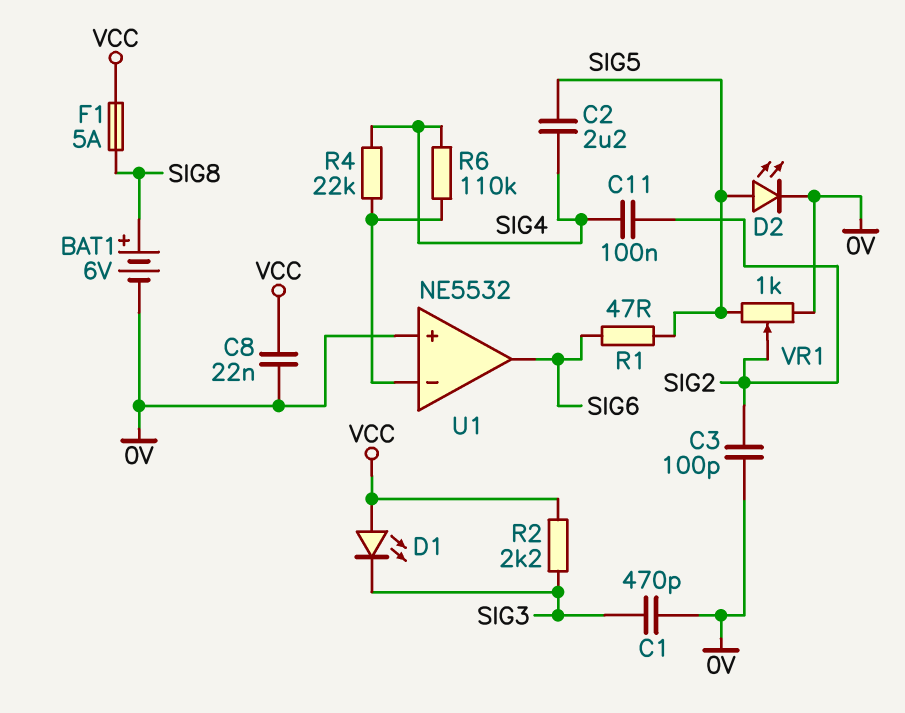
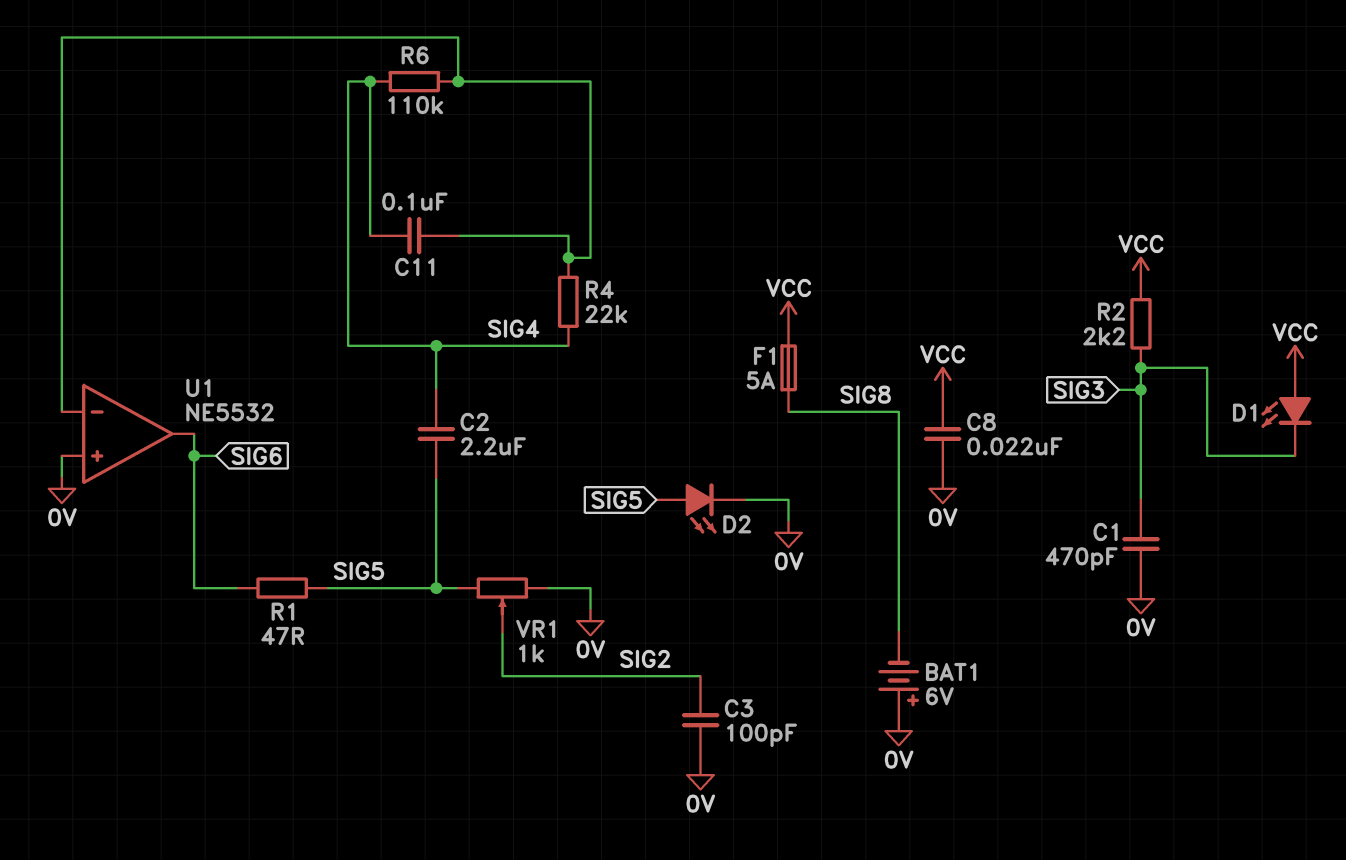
BAT1: 6V (plus SIG8, minus 0V) -> 6V (plus 0V, minus SIG8)
C11: 100nF (SIG2, SIG4) -> 100nF (SIG4, U1/in-)

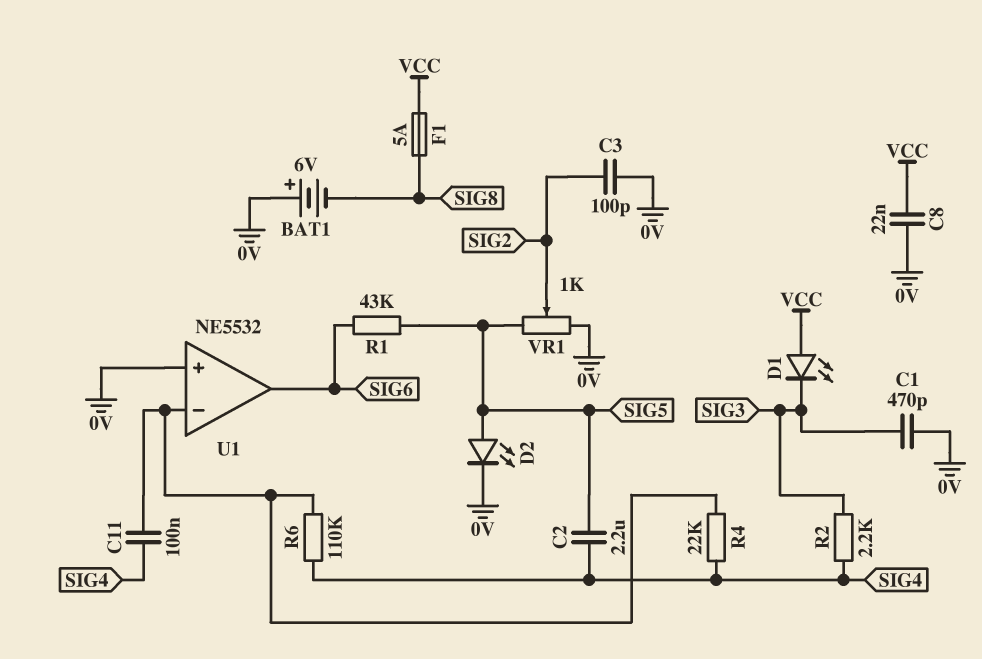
R1: 47 (SIG5, SIG6) -> 43k (SIG5, SIG6)
R2: 2.2k (SIG3, VCC) -> 2.2k (SIG3, SIG4)

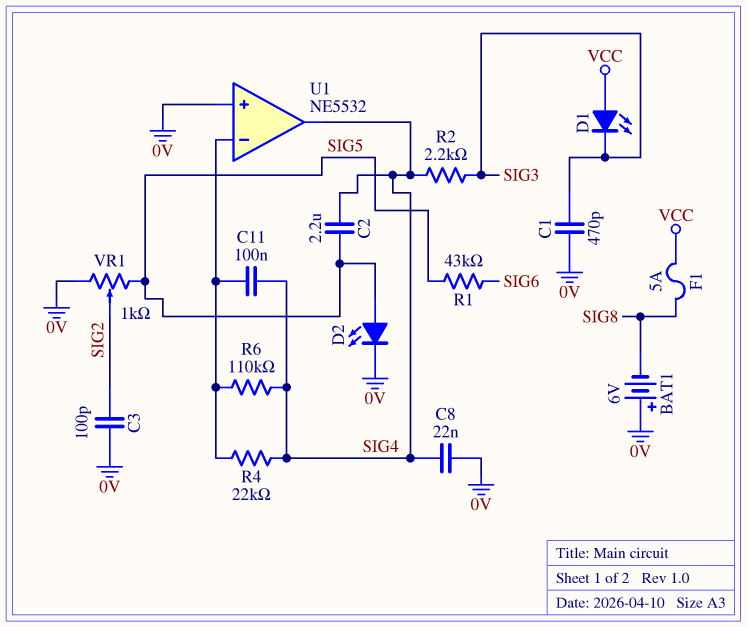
C8: 22nF (0V, VCC) -> 22nF (0V, SIG4)
U1 pin out: SIG6 -> SIG4

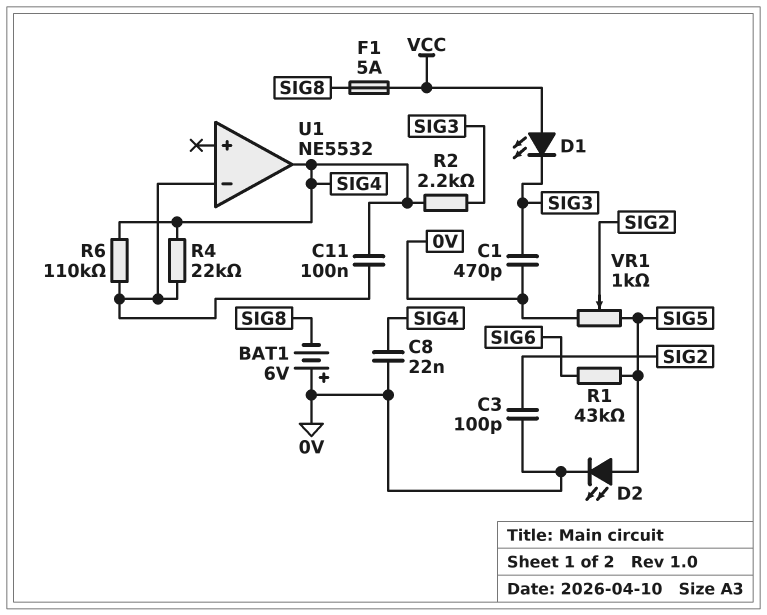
C2: 2.2uF (SIG4, SIG5) -> none
U1 pin in+: 0V -> none

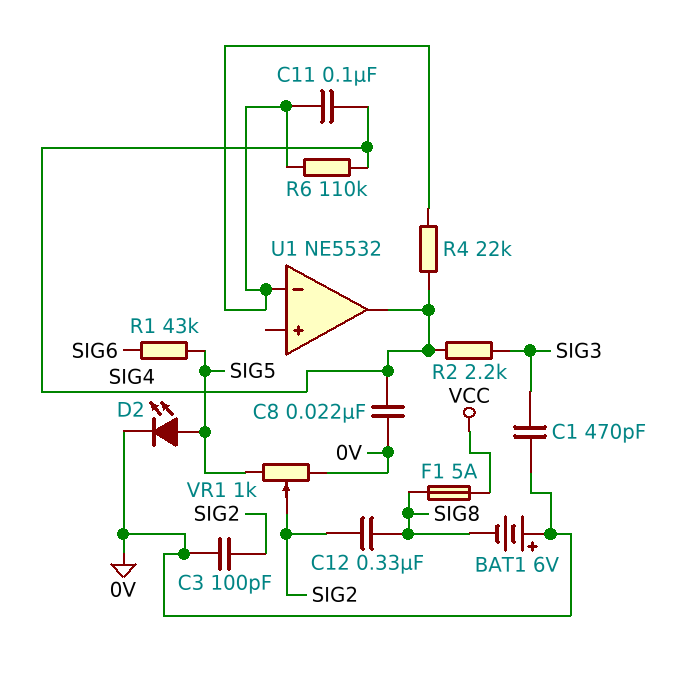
C12: none -> 330nF (SIG2, SIG8)
D1: LED (A VCC, K SIG3) -> none

